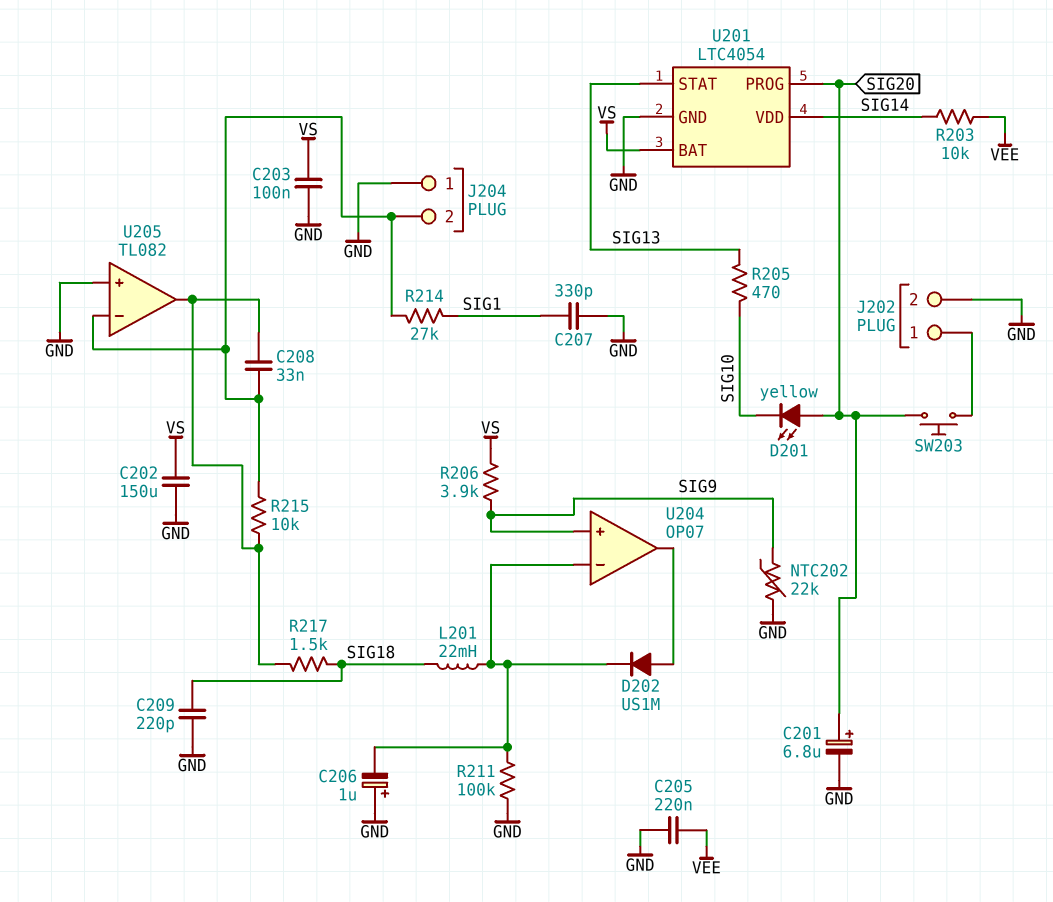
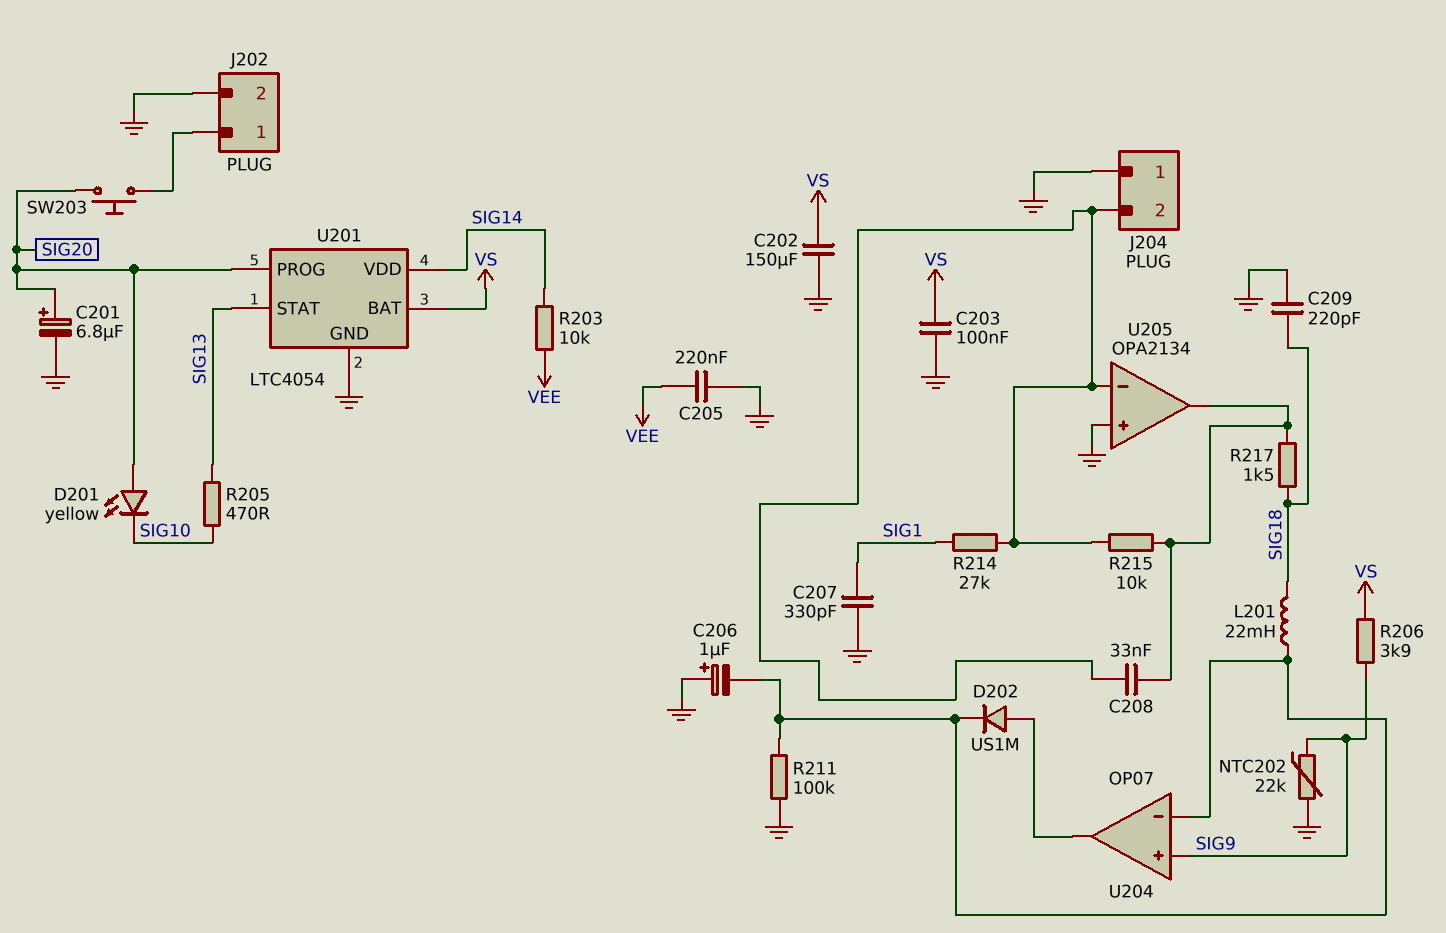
U205: TL082 -> OPA2134

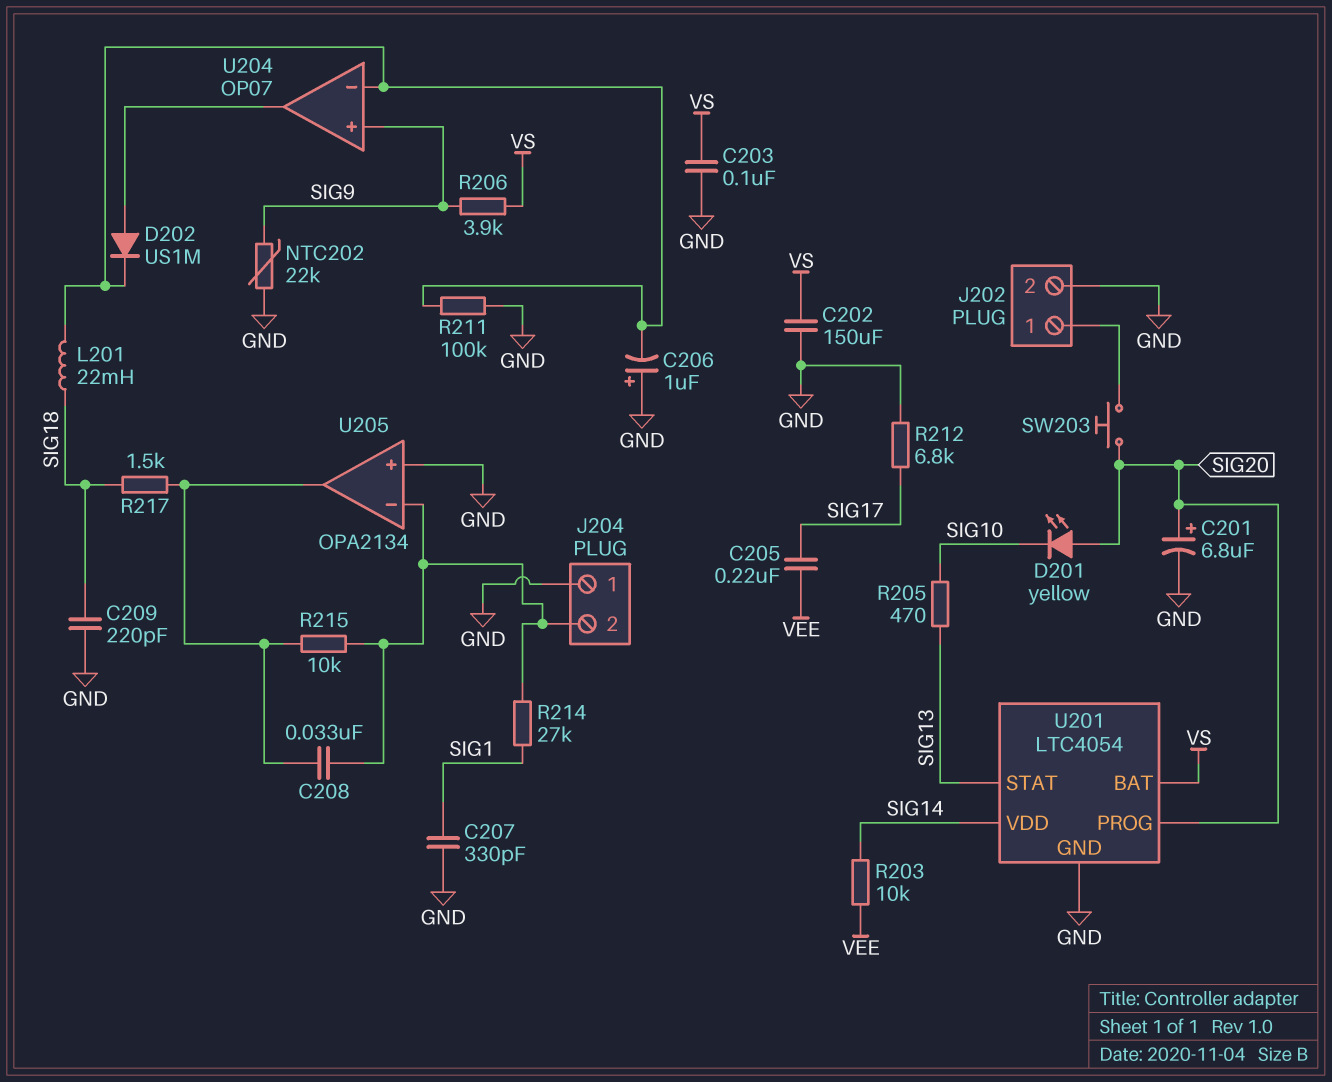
C205: 220nF (GND, VEE) -> 220nF (SIG17, VEE)
R212: none -> 6.8k (GND, SIG17)

